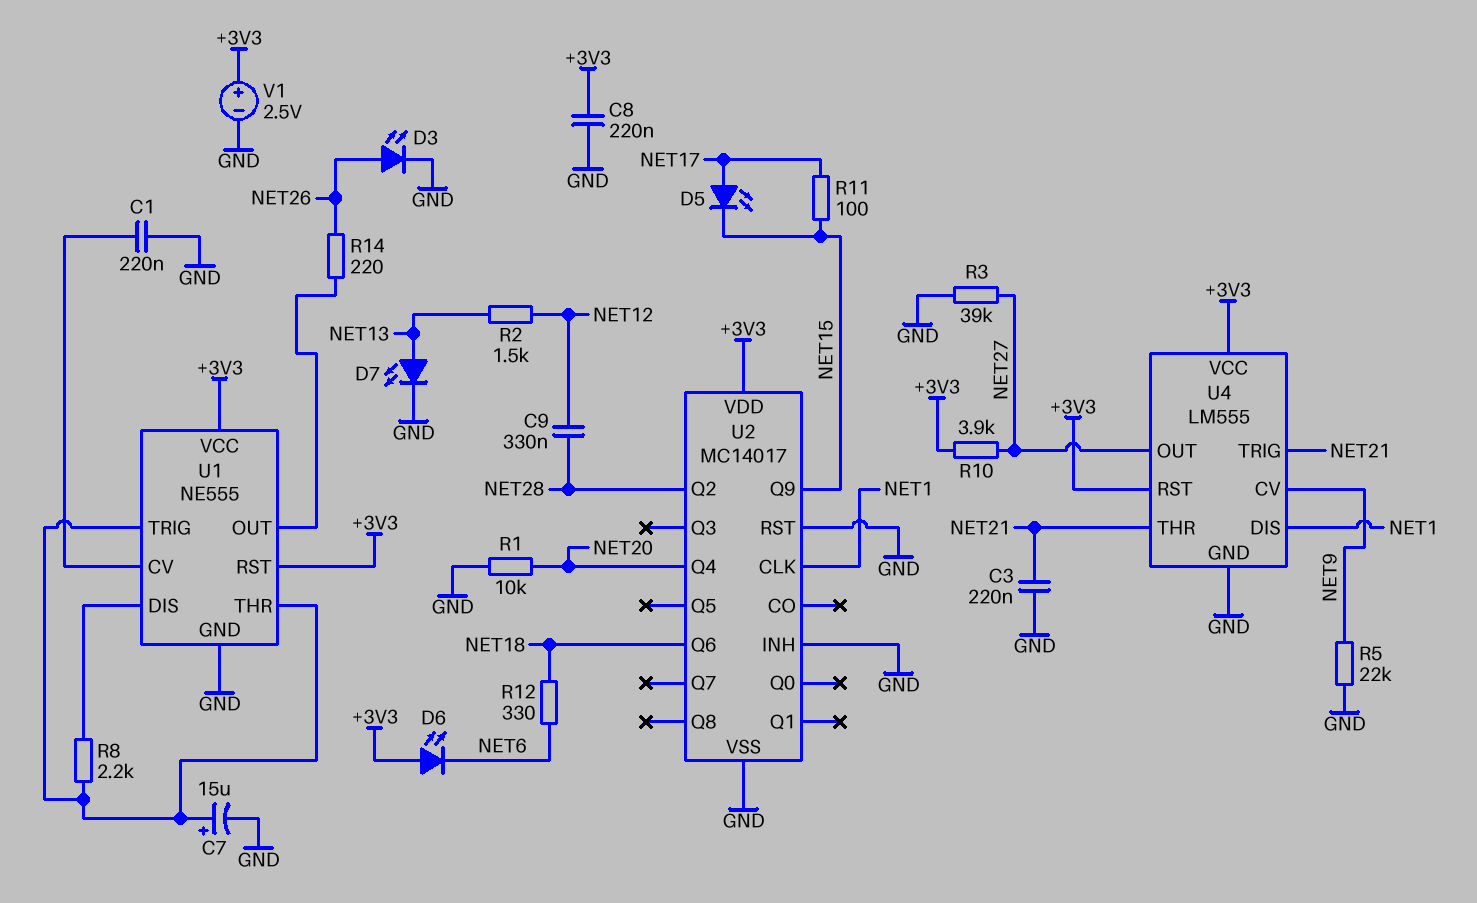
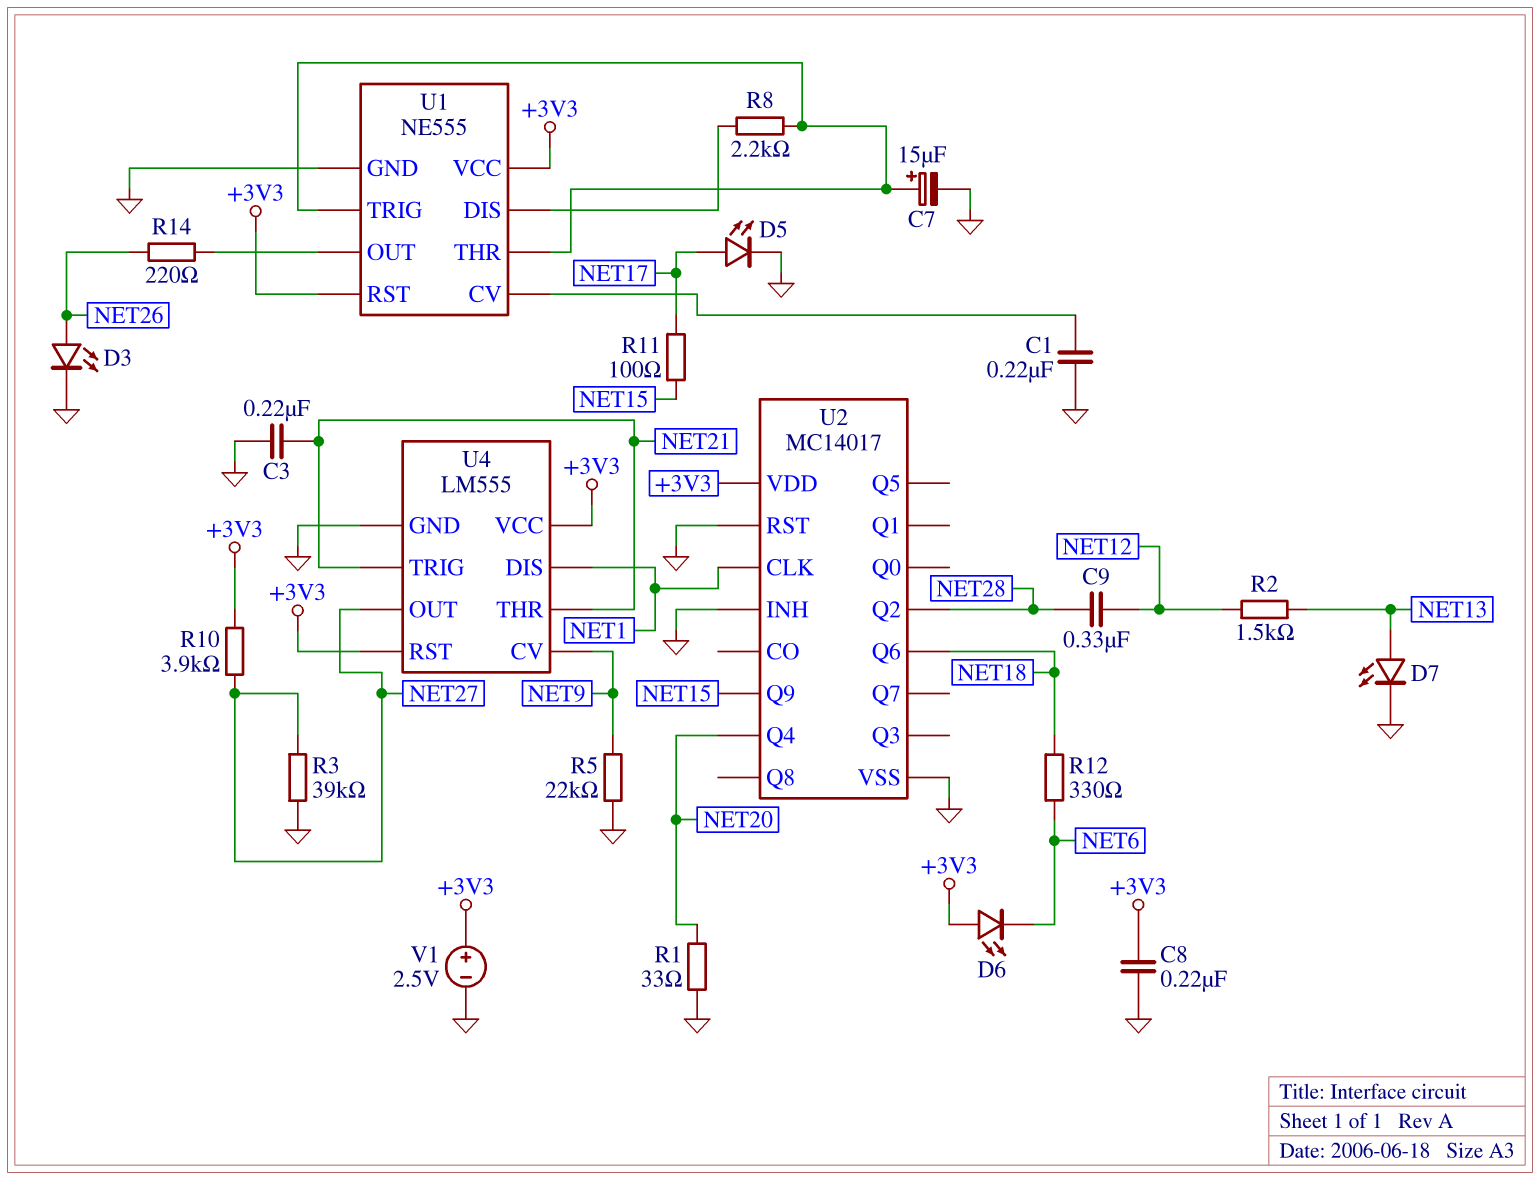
D5: LED (A NET17, K NET15) -> LED (A NET17, K GND)
R1: 10k (GND, NET20) -> 33 (GND, NET20)

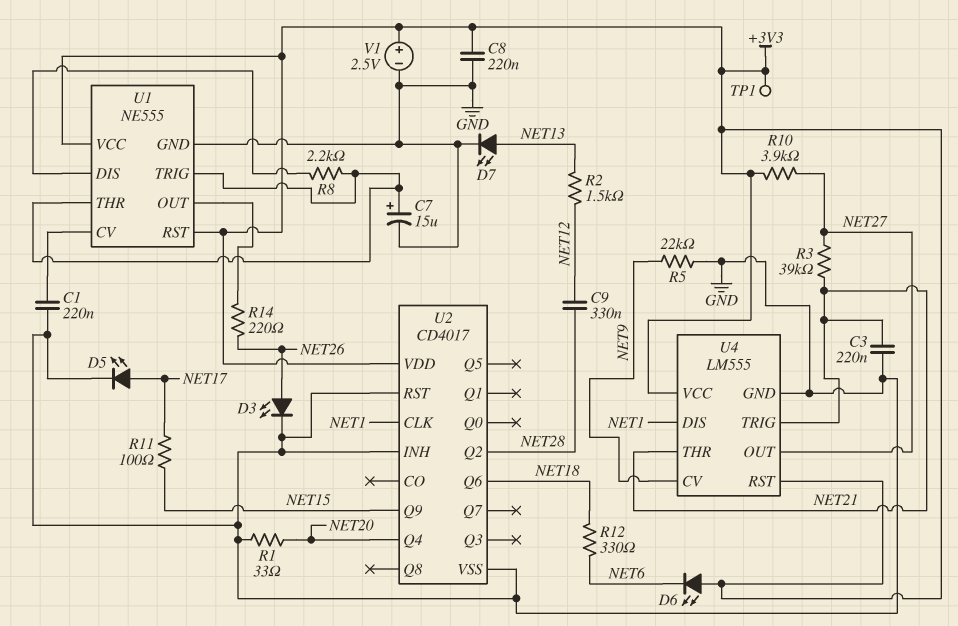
R3: 39k (GND, NET27) -> 39k (NET21, NET27)
TP1: none -> test point (+3V3)
U2: MC14017 -> CD4017

